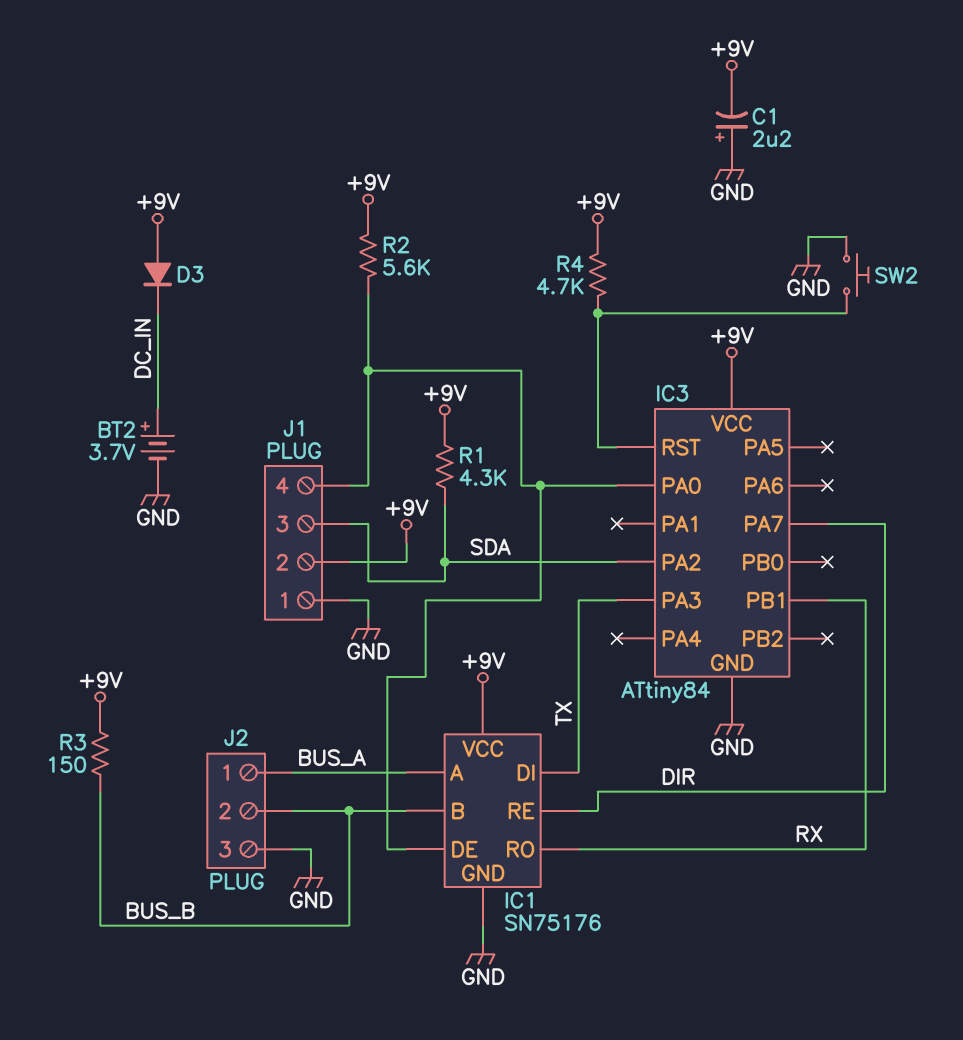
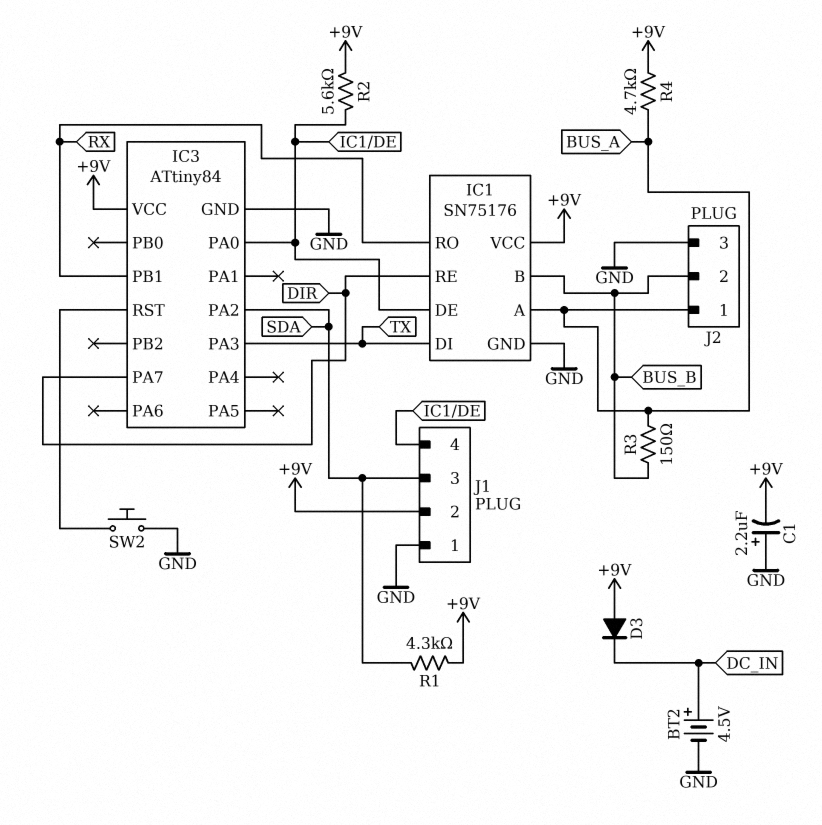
BT2: 3.7V (plus DC_IN, minus GND) -> 4.5V (plus DC_IN, minus GND)
R3: 150 (+9V, BUS_B) -> 150 (BUS_A, BUS_B)
R4: 4.7k (+9V, IC3/RST) -> 4.7k (+9V, BUS_A)

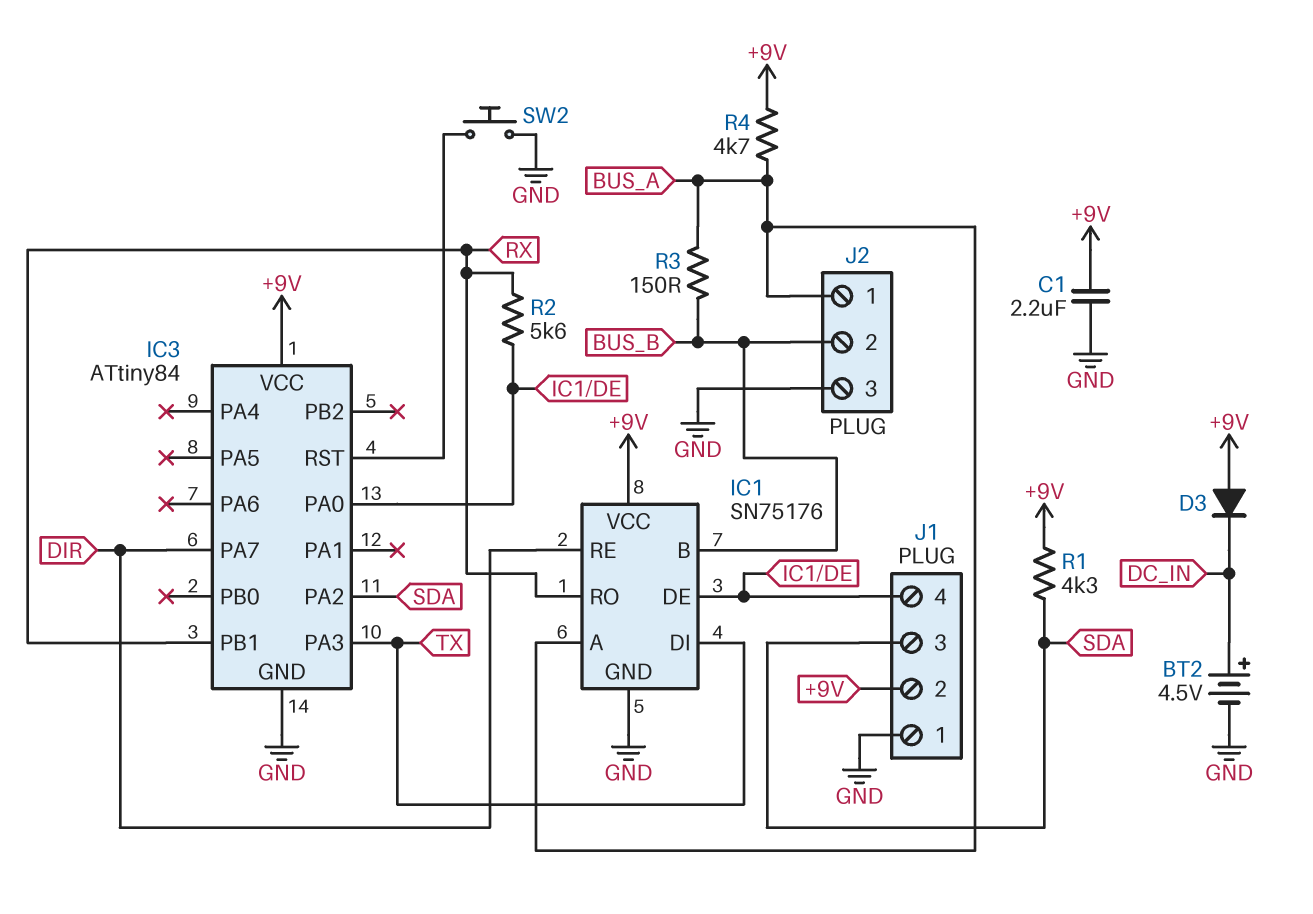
C1: 2.2uF (plus GND, minus +9V) -> 2.2uF (+9V, GND)
R2: 5.6k (+9V, IC1/DE) -> 5.6k (IC1/DE, RX)

